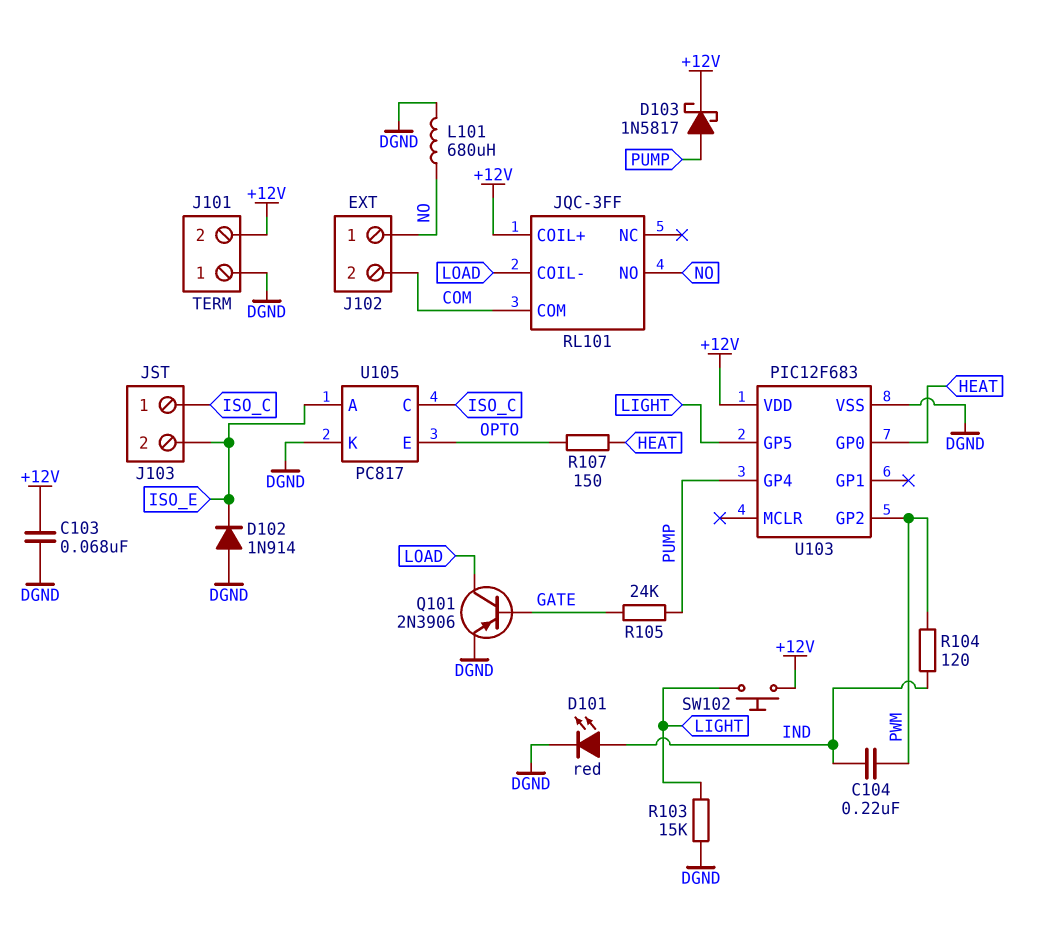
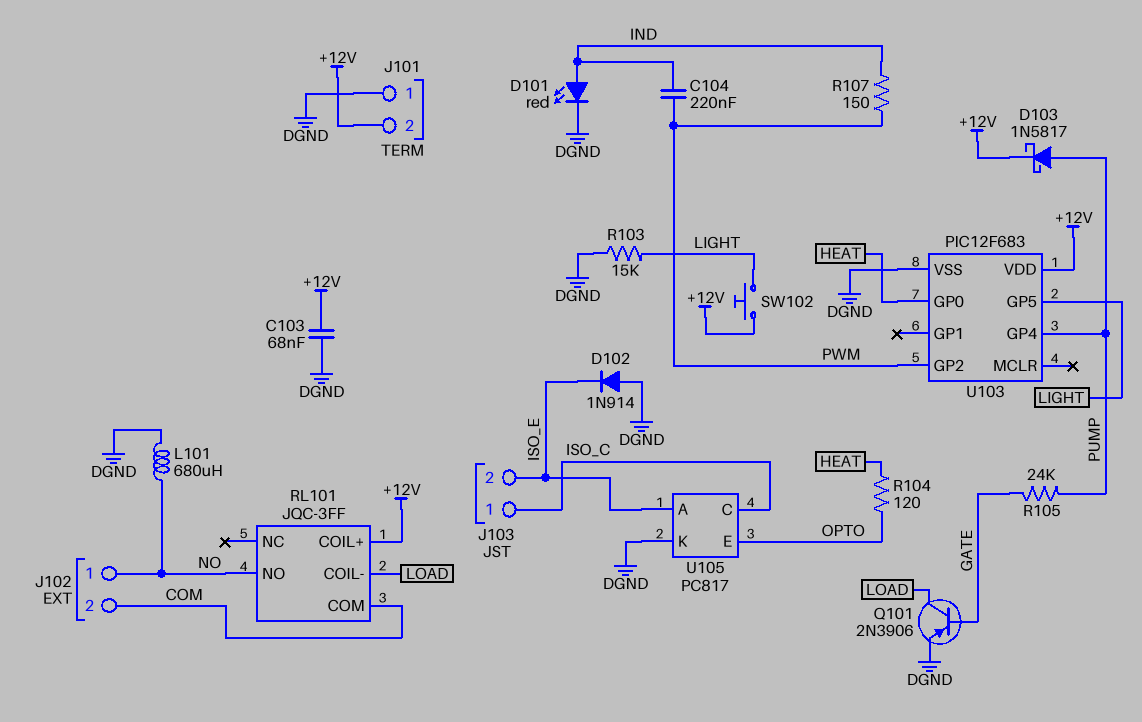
R104: 120 (IND, PWM) -> 120 (HEAT, OPTO)
R107: 150 (HEAT, OPTO) -> 150 (IND, PWM)

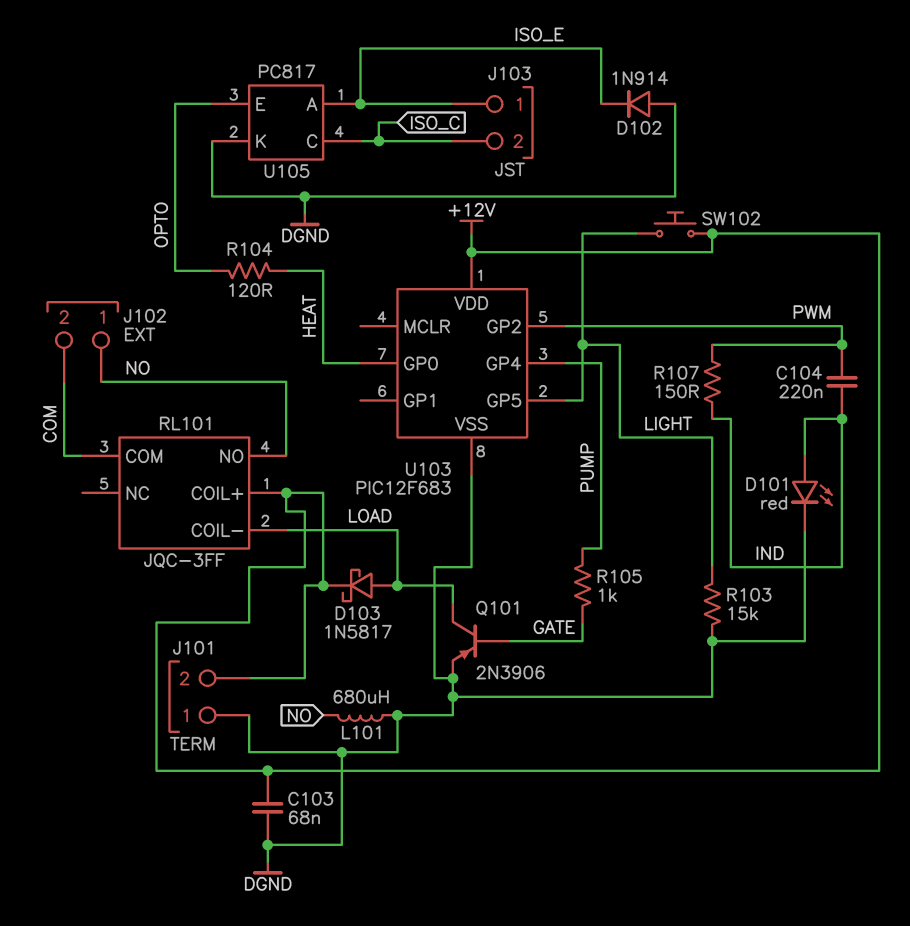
D103: schottky 1N5817 (A PUMP, K +12V) -> schottky 1N5817 (A LOAD, K +12V)
J103 pin 1: ISO_C -> ISO_E
J103 pin 2: ISO_E -> ISO_C
R105: 24k (GATE, PUMP) -> 1k (GATE, PUMP)

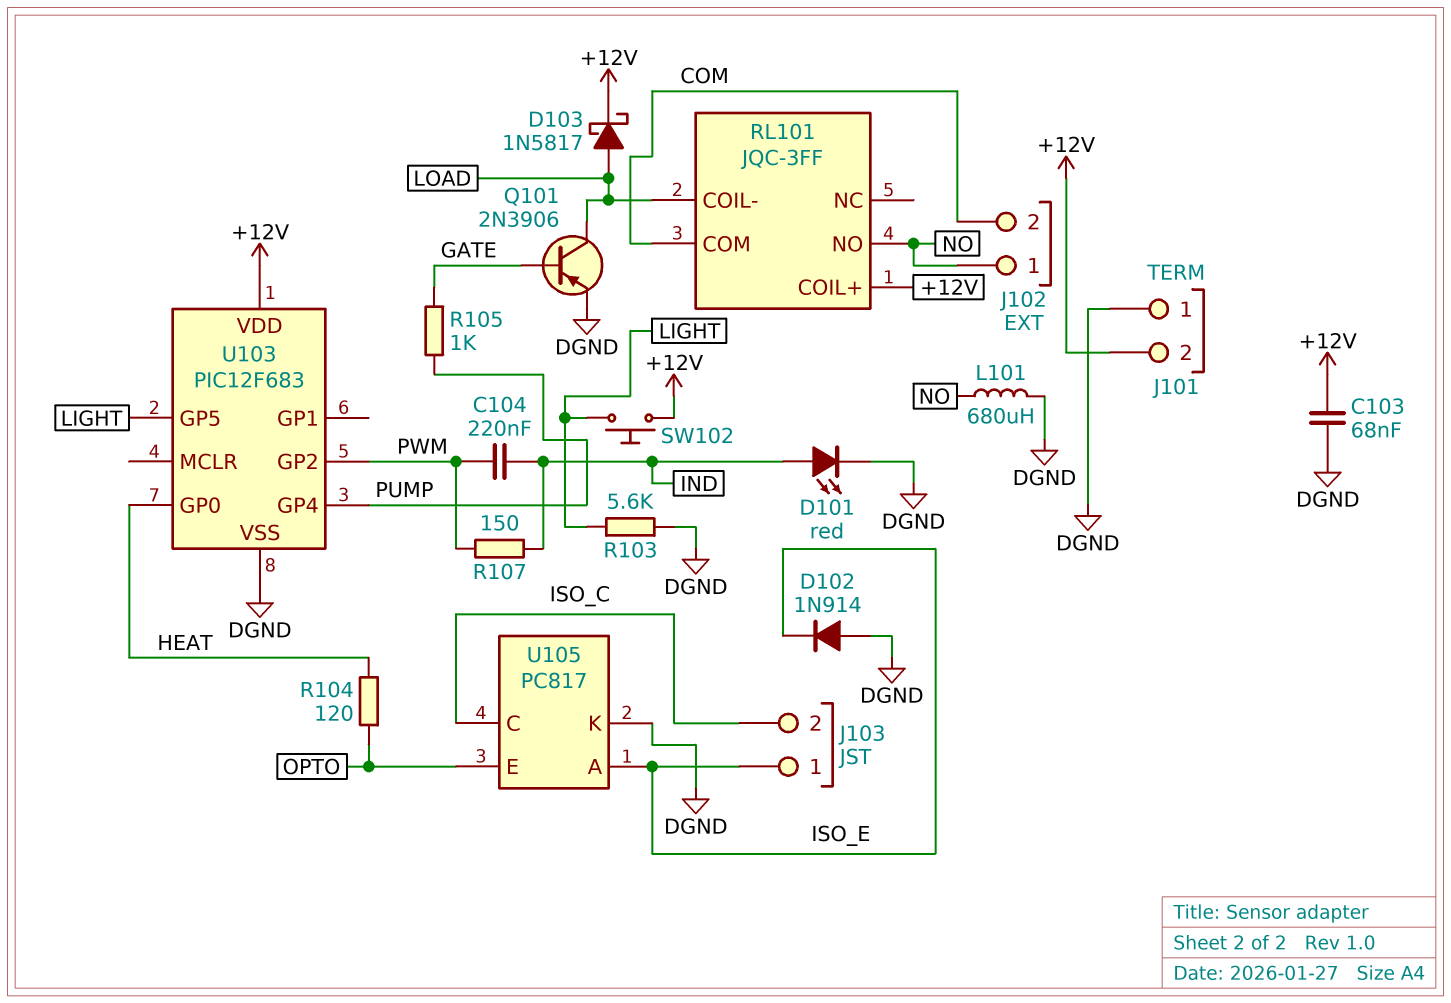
R103: 15k (DGND, LIGHT) -> 5.6k (DGND, LIGHT)

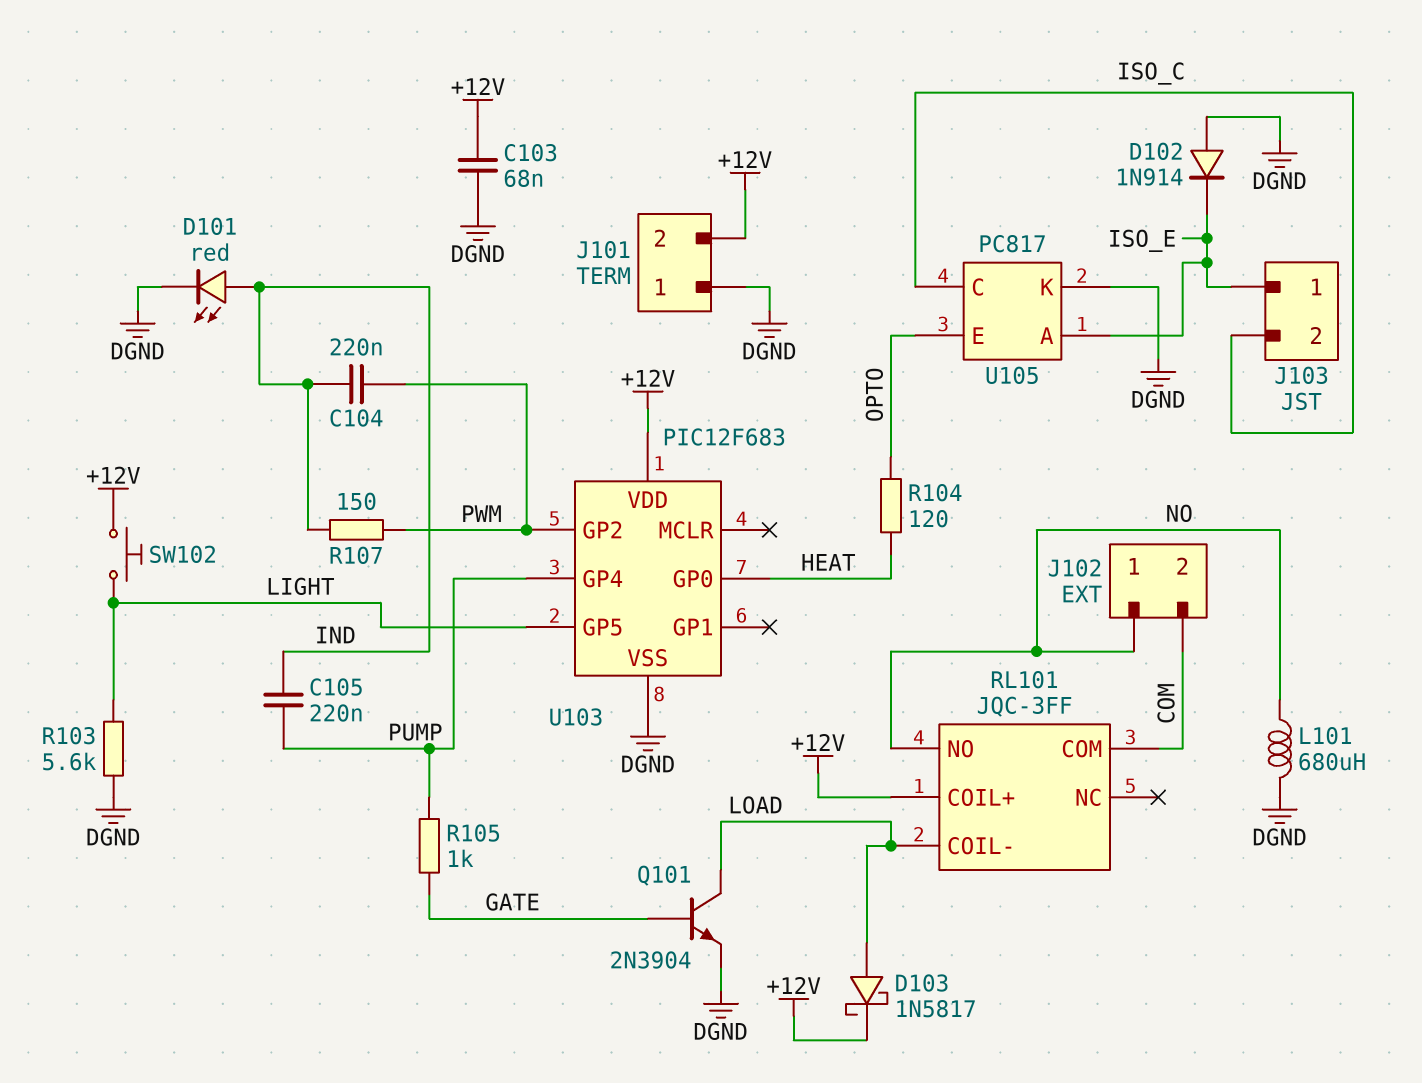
C105: none -> 220nF (IND, PUMP)
Q101: PNP 2N3906 (B GATE, C LOAD, E DGND) -> NPN 2N3904 (B GATE, C LOAD, E DGND)

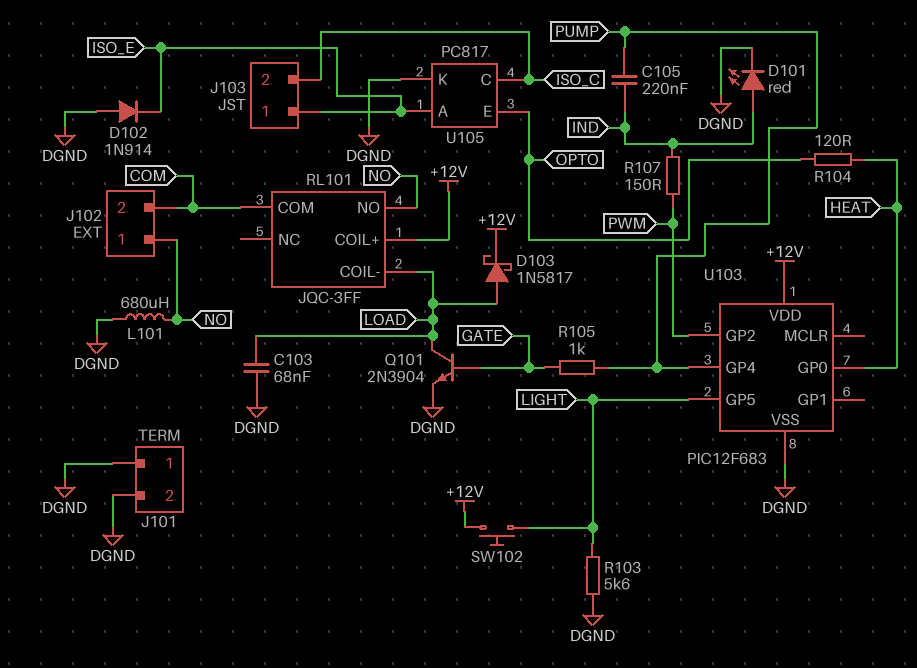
C103: 68nF (+12V, DGND) -> 68nF (DGND, LOAD)
C104: 220nF (IND, PWM) -> none
J101 pin 2: +12V -> DGND

